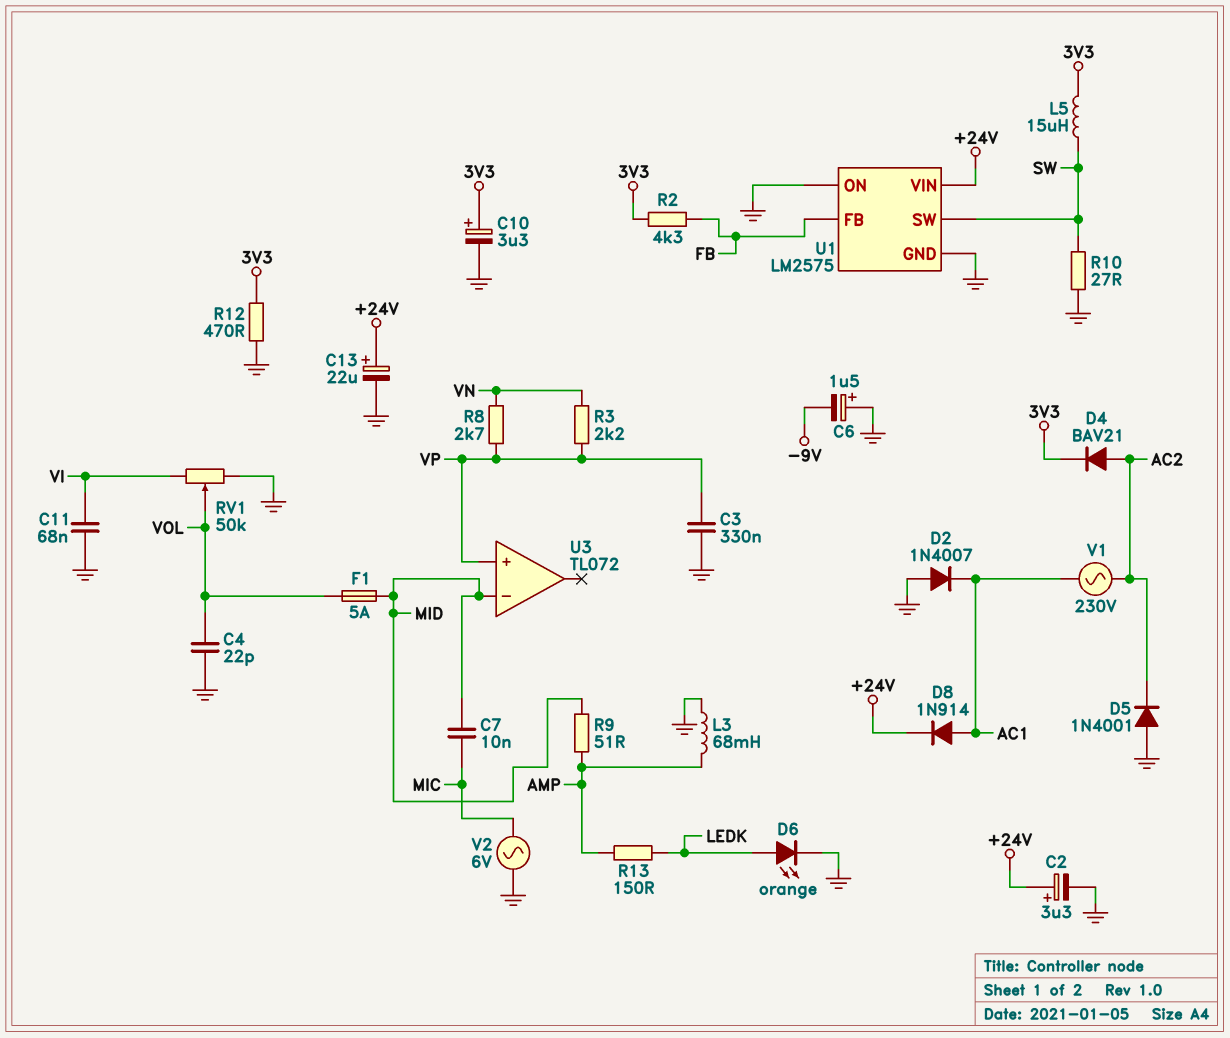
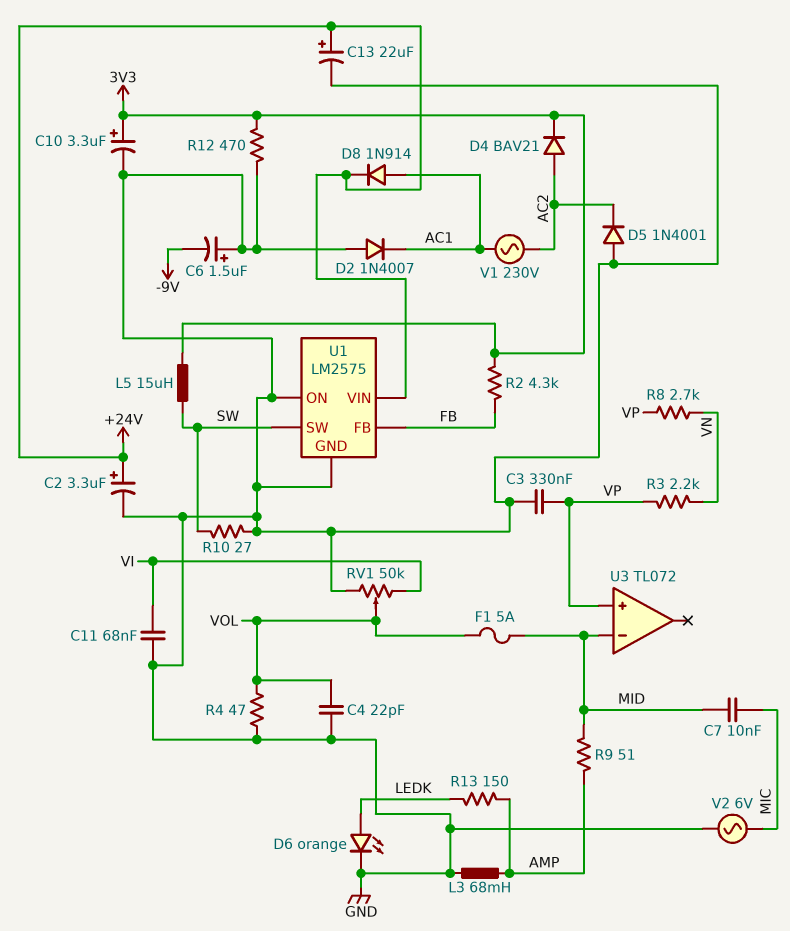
R4: none -> 47 (GND, VOL)

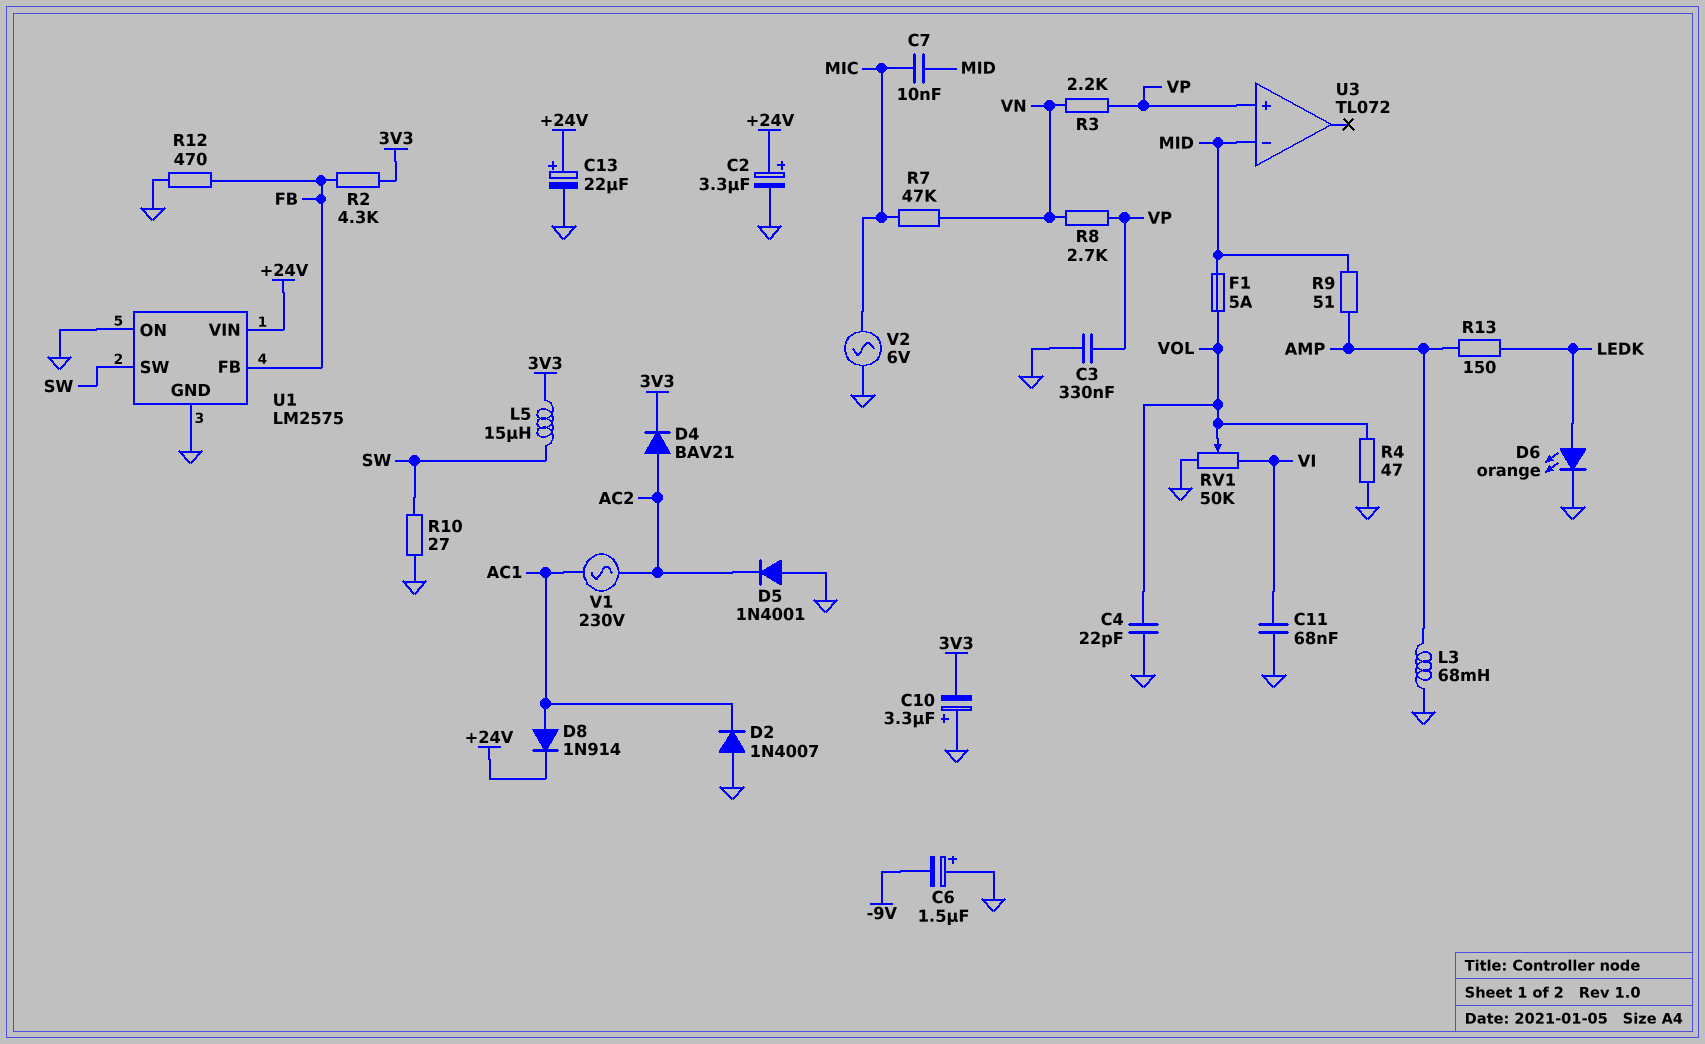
C10: 3.3uF (plus 3V3, minus GND) -> 3.3uF (plus GND, minus 3V3)
R7: none -> 47k (MIC, VN)
R12: 470 (3V3, GND) -> 470 (FB, GND)

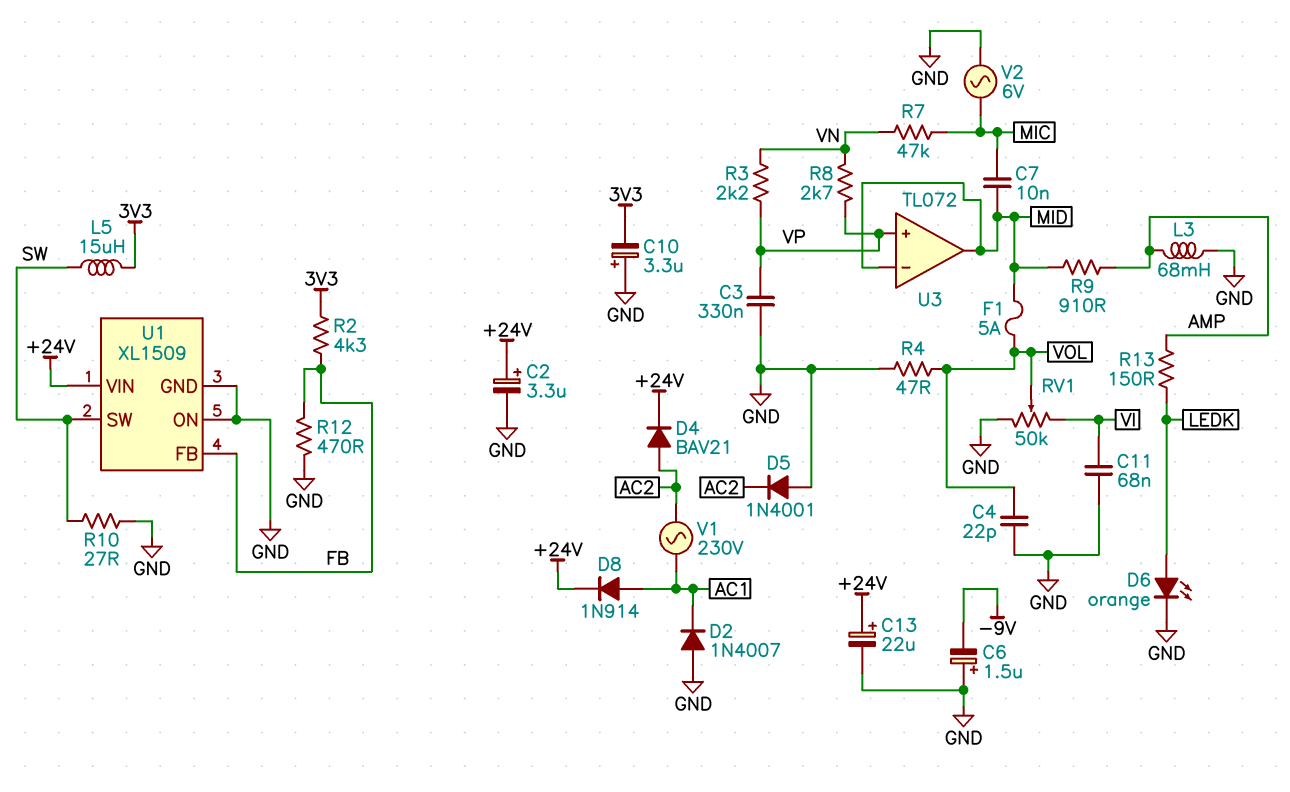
D4: diode BAV21 (A AC2, K 3V3) -> diode BAV21 (A AC2, K +24V)
R9: 51 (AMP, MID) -> 910 (AMP, MID)
U1: LM2575 -> XL1509
U3 pin out: none -> MID

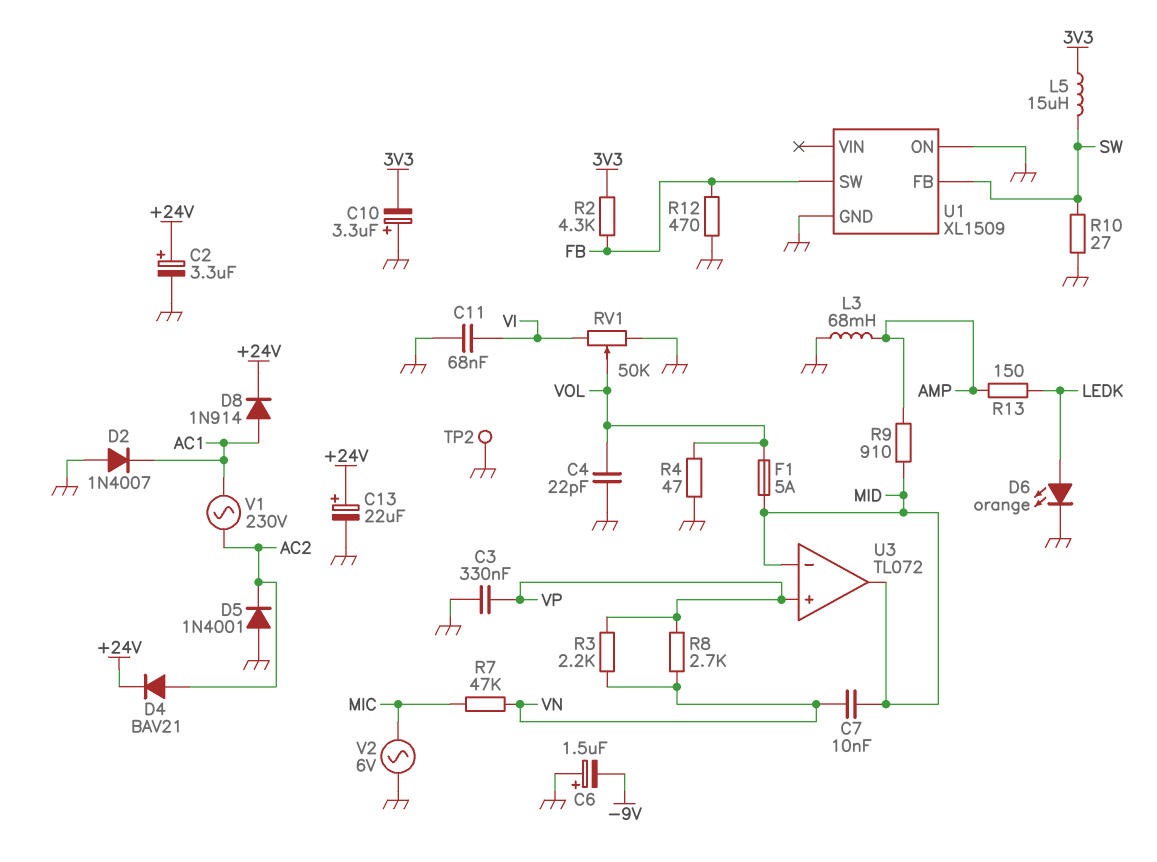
C7: 10nF (MIC, MID) -> 10nF (MID, VN)
TP2: none -> test point (GND)
U1 pin FB: FB -> SW
U1 pin SW: SW -> FB
U1 pin VIN: +24V -> none

